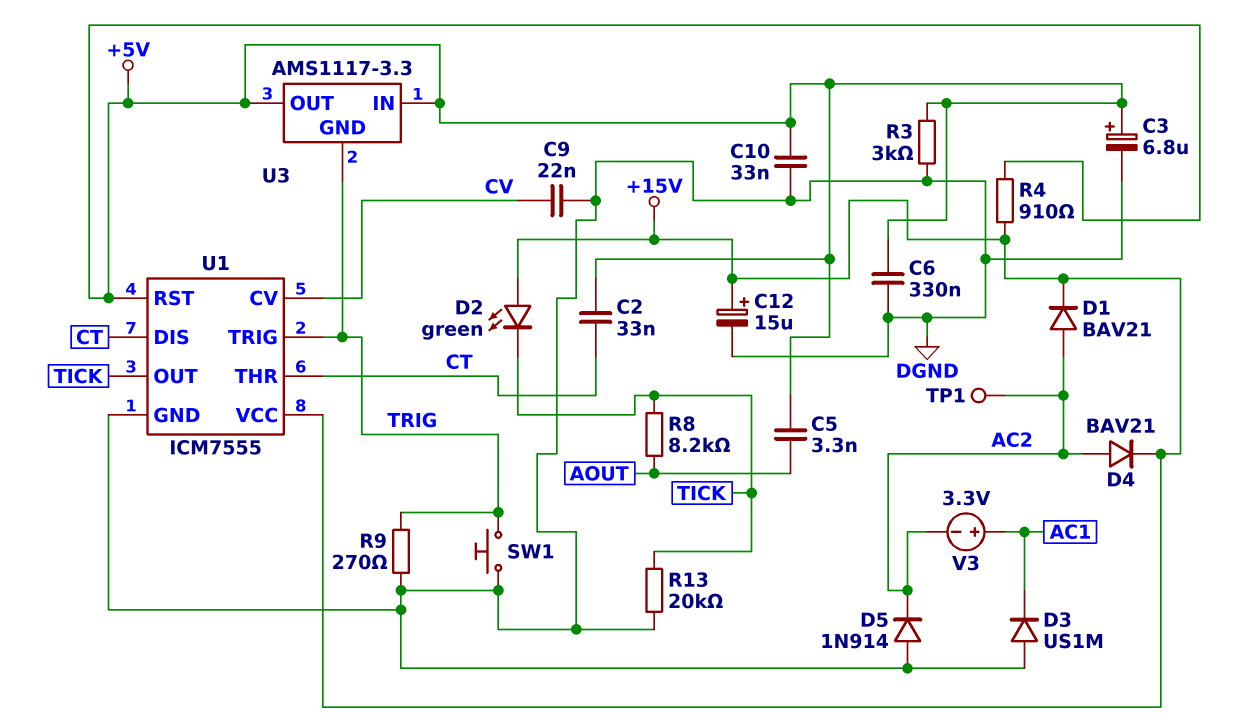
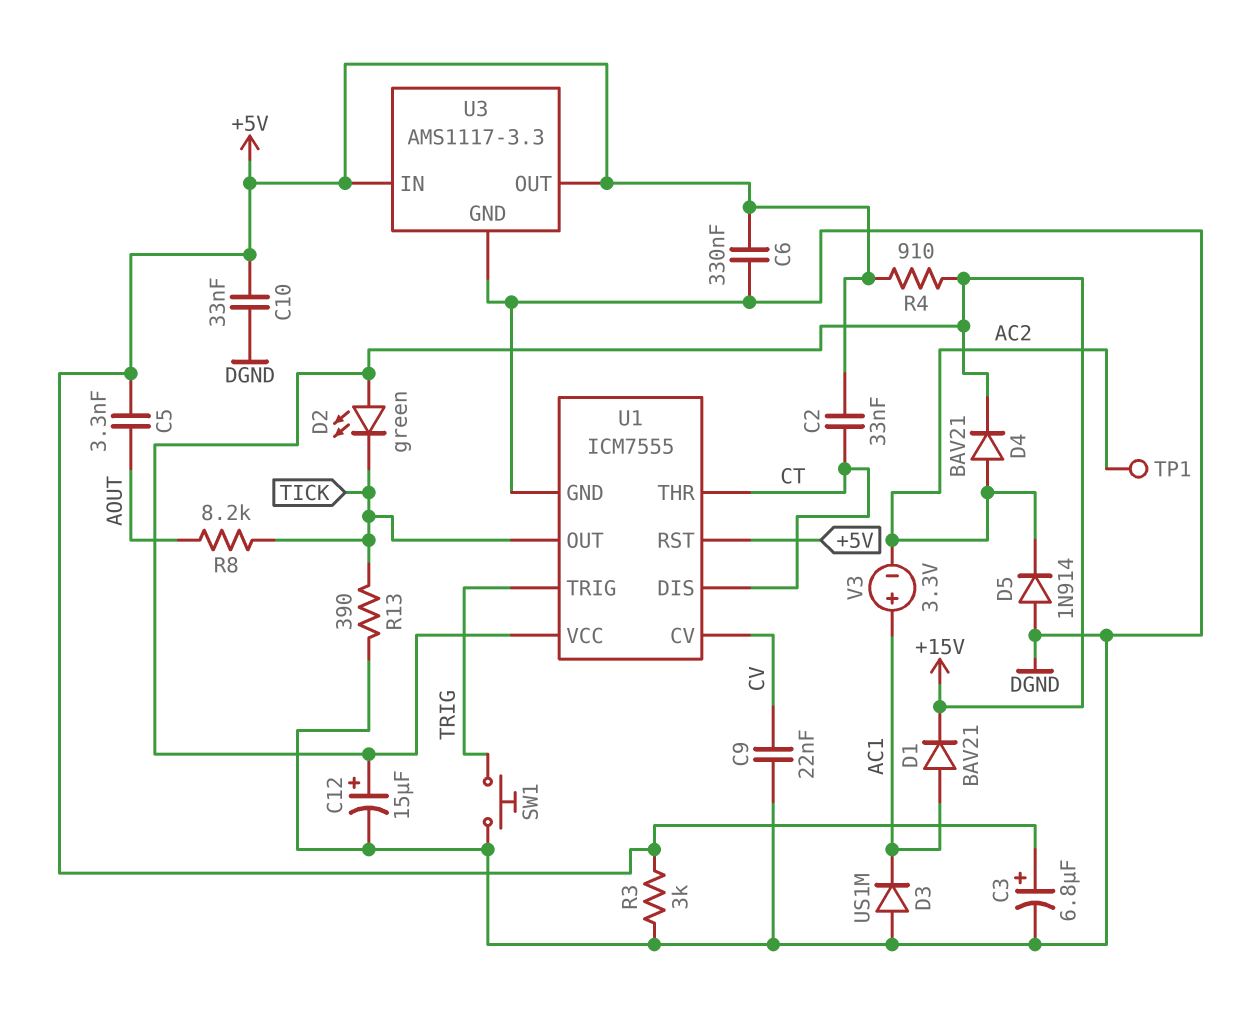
D1: diode BAV21 (A AC2, K +15V) -> diode BAV21 (A AC1, K +15V)
R9: 270 (DGND, TRIG) -> none
R13: 20k (DGND, TICK) -> 390 (DGND, TICK)
U3 pin GND: TRIG -> DGND

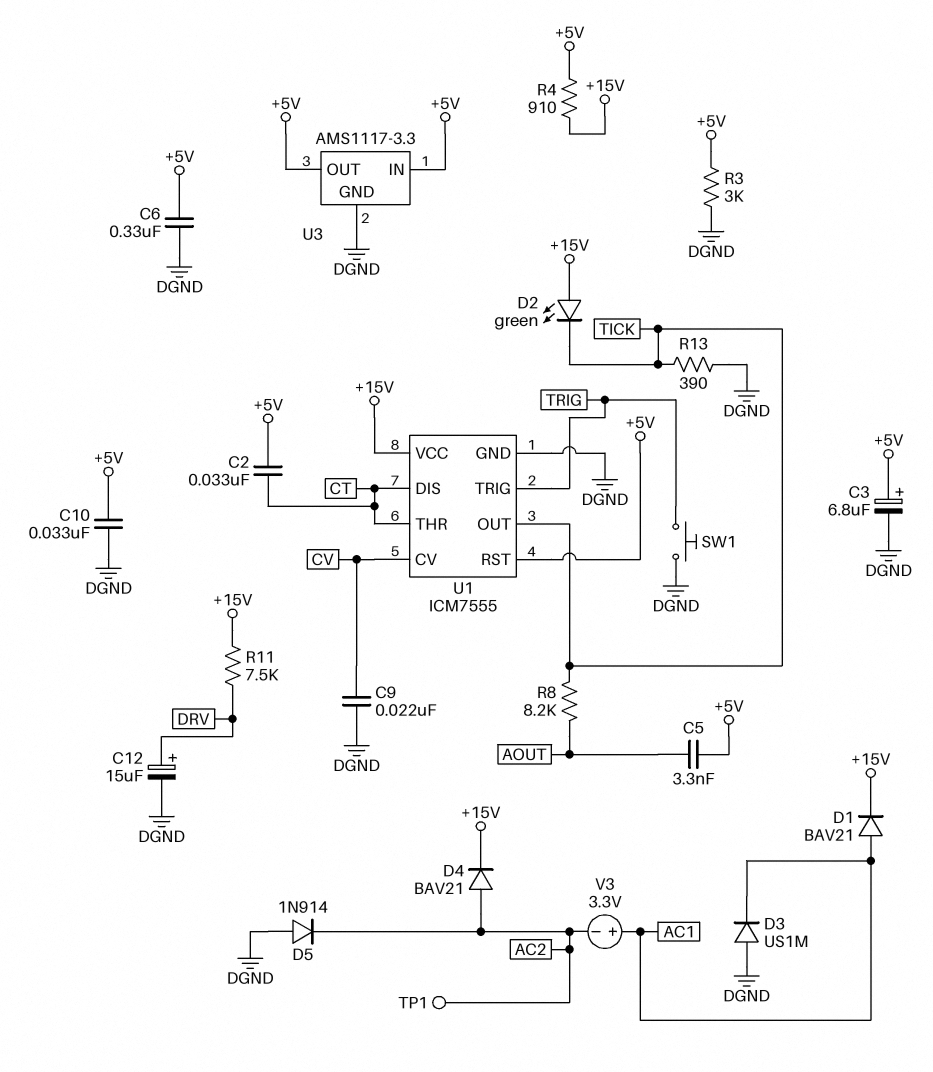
C12: 15uF (plus +15V, minus DGND) -> 15uF (plus DRV, minus DGND)
R11: none -> 7.5k (+15V, DRV)

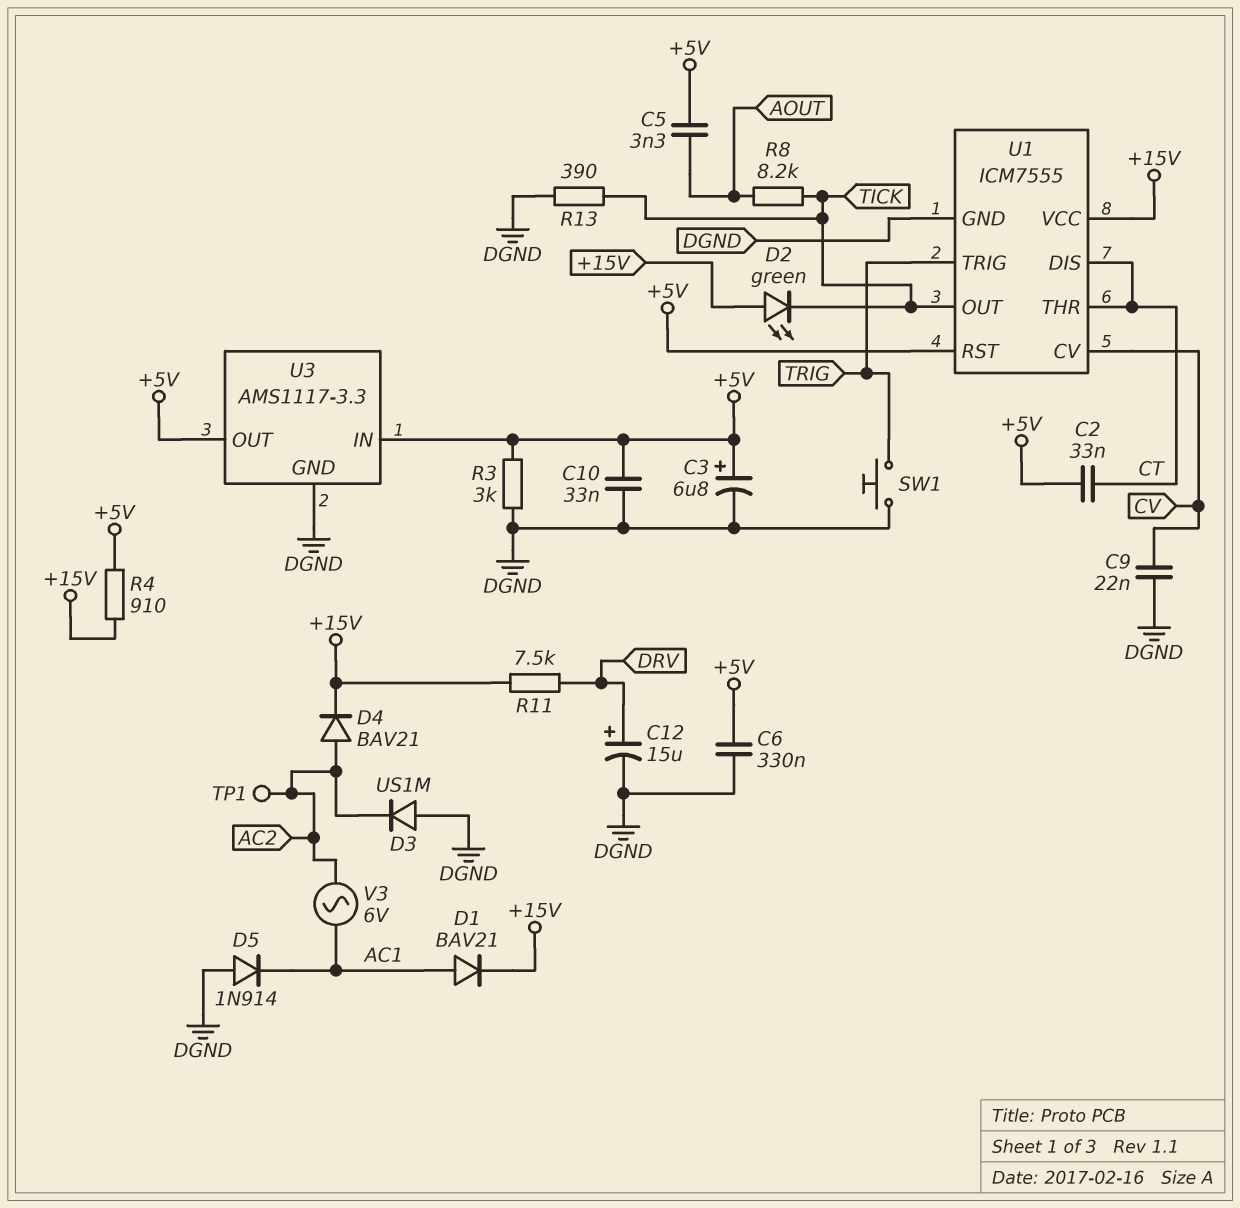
D3: diode US1M (A DGND, K AC1) -> diode US1M (A DGND, K AC2)
D5: diode 1N914 (A DGND, K AC2) -> diode 1N914 (A DGND, K AC1)
V3: 3.3V (plus AC1, minus AC2) -> AC 6V (AC1, AC2)

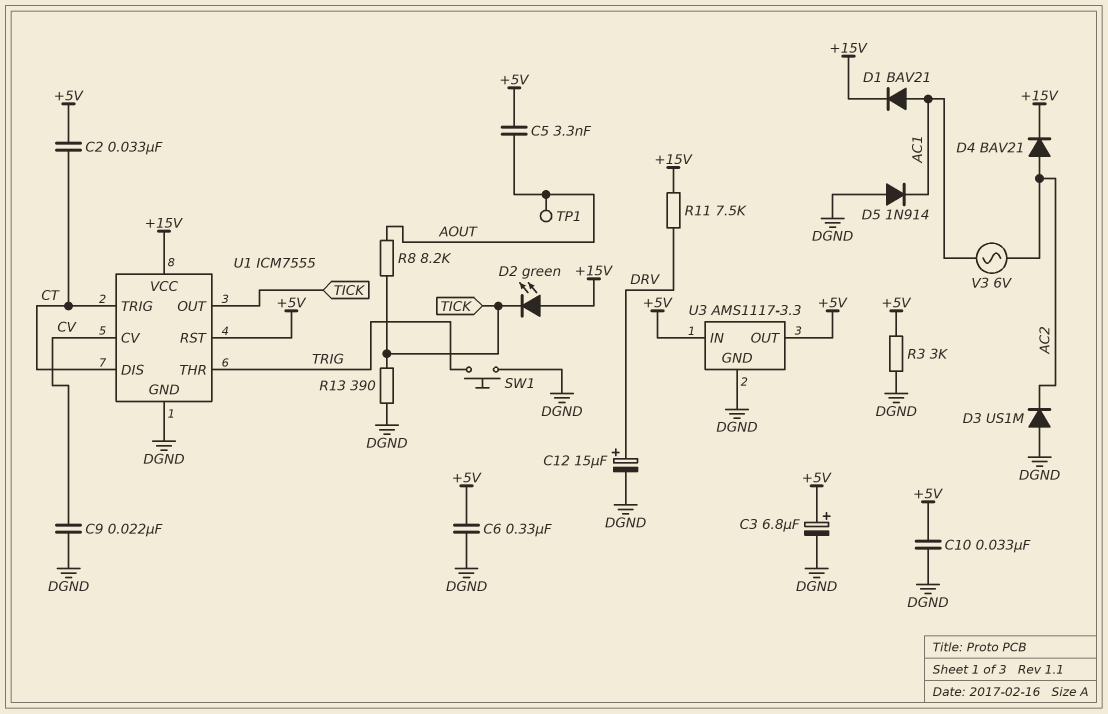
R4: 910 (+5V, +15V) -> none
TP1: test point (AC2) -> test point (AOUT)
U1 pin THR: CT -> TRIG
U1 pin TRIG: TRIG -> CT

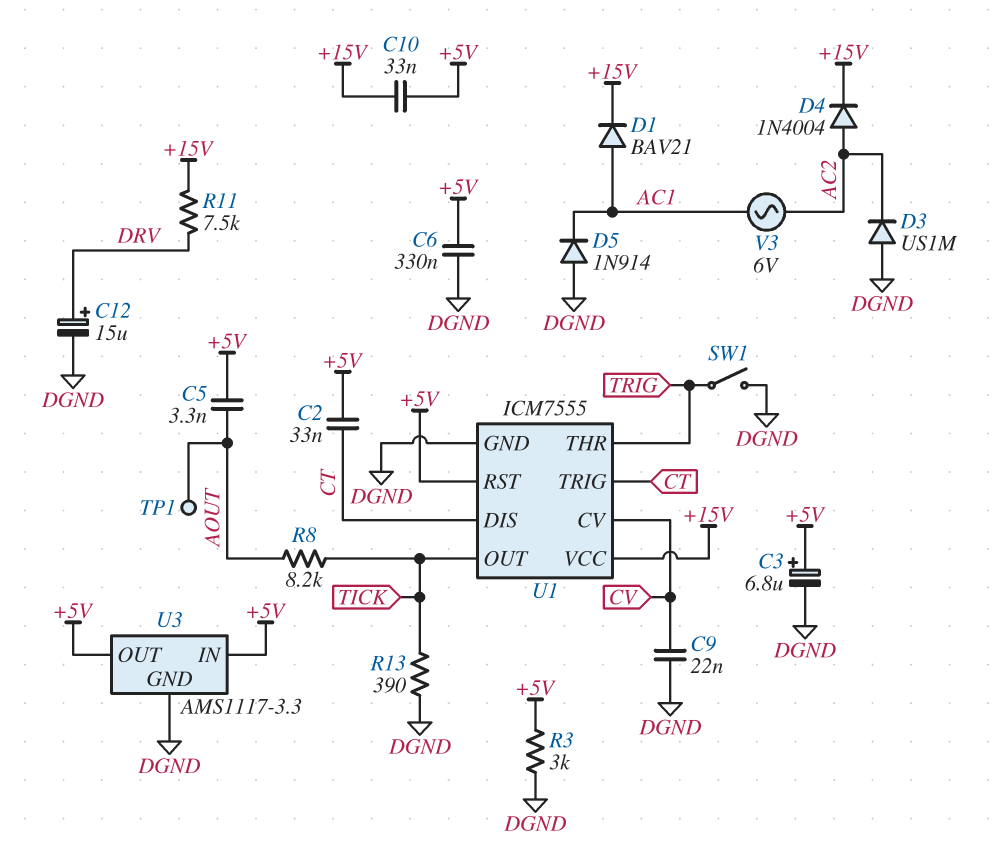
C10: 33nF (+5V, DGND) -> 33nF (+5V, +15V)
D2: LED green (A +15V, K TICK) -> none
D4: diode BAV21 (A AC2, K +15V) -> diode 1N4004 (A AC2, K +15V)
SW1: button (DGND, TRIG) -> switch (DGND, TRIG)

